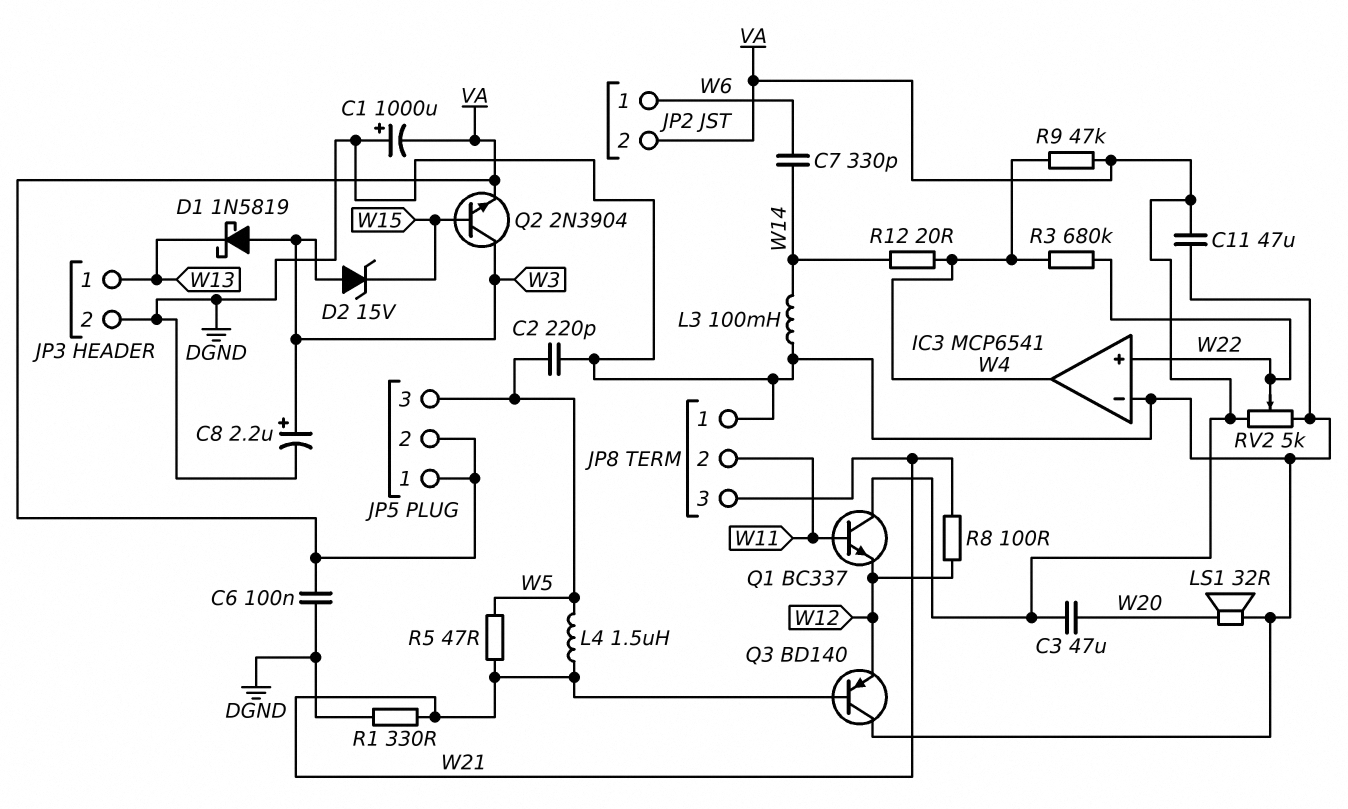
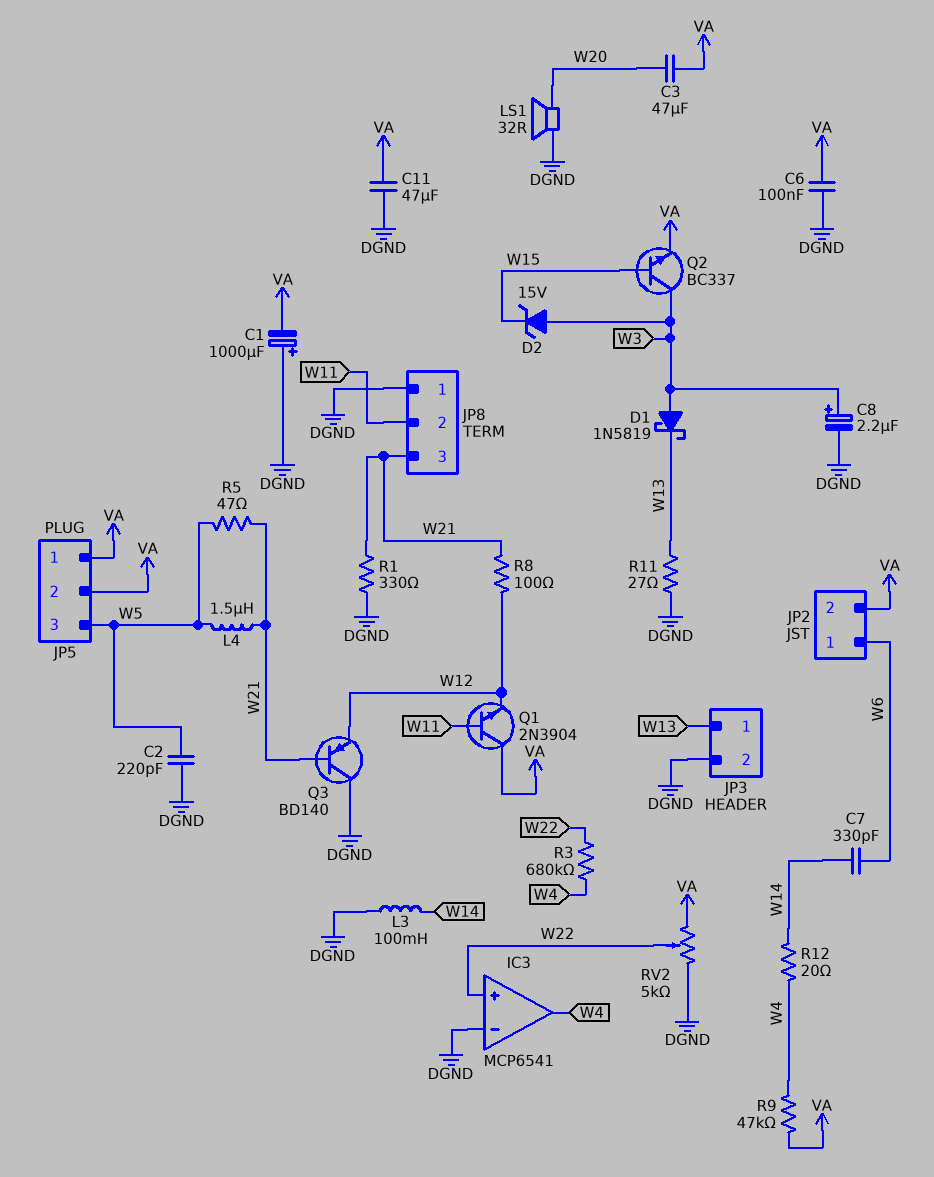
Q1: NPN BC337 (B W11, C VA, E W12) -> NPN 2N3904 (B W11, C VA, E W12)
Q2: NPN 2N3904 (B W15, C W3, E VA) -> NPN BC337 (B W15, C W3, E VA)
R11: none -> 27 (DGND, W13)

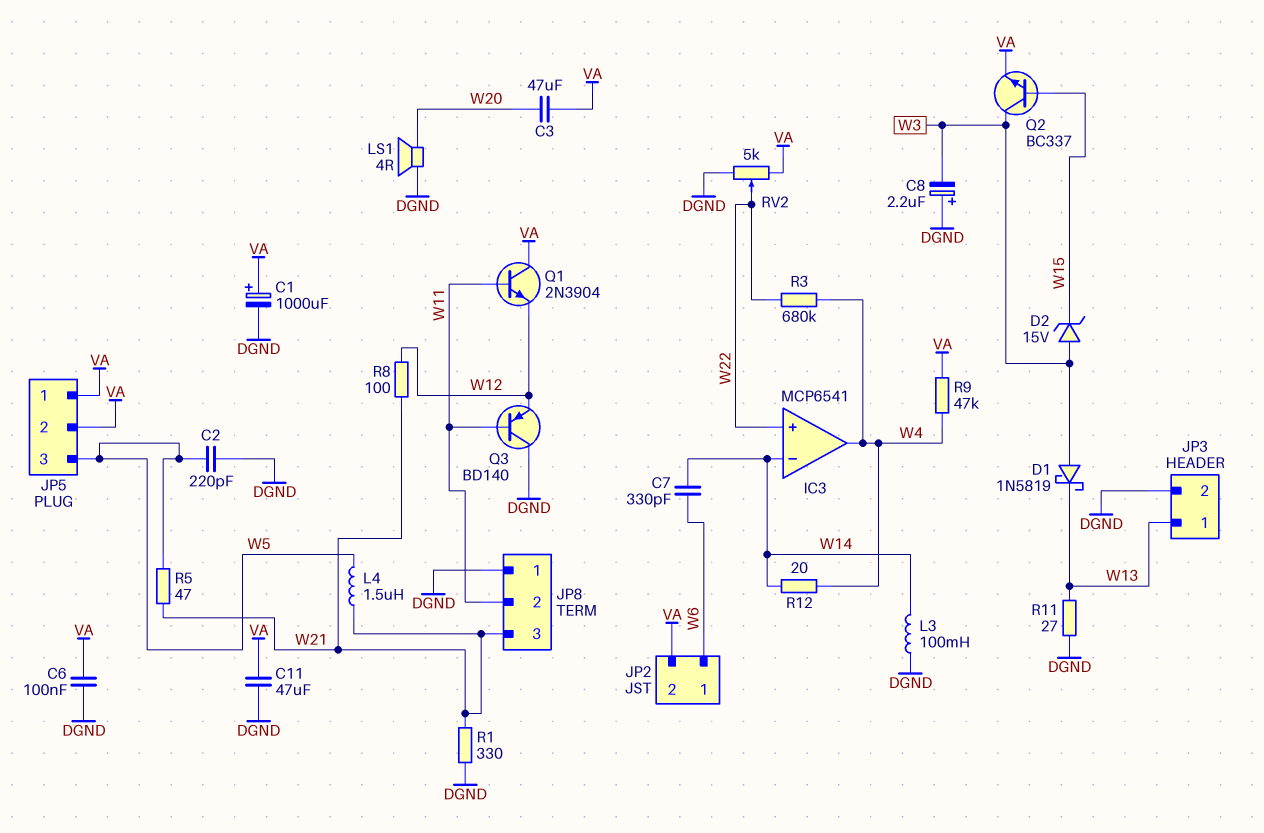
C1: 1000uF (plus DGND, minus VA) -> 1000uF (plus VA, minus DGND)
C8: 2.2uF (plus W3, minus DGND) -> 2.2uF (plus DGND, minus W3)
IC3 pin in-: DGND -> W14
LS1: speaker 32R (DGND, W20) -> speaker 4R (DGND, W20)
Q3: PNP BD140 (B W21, C DGND, E W12) -> PNP BD140 (B W11, C DGND, E W12)

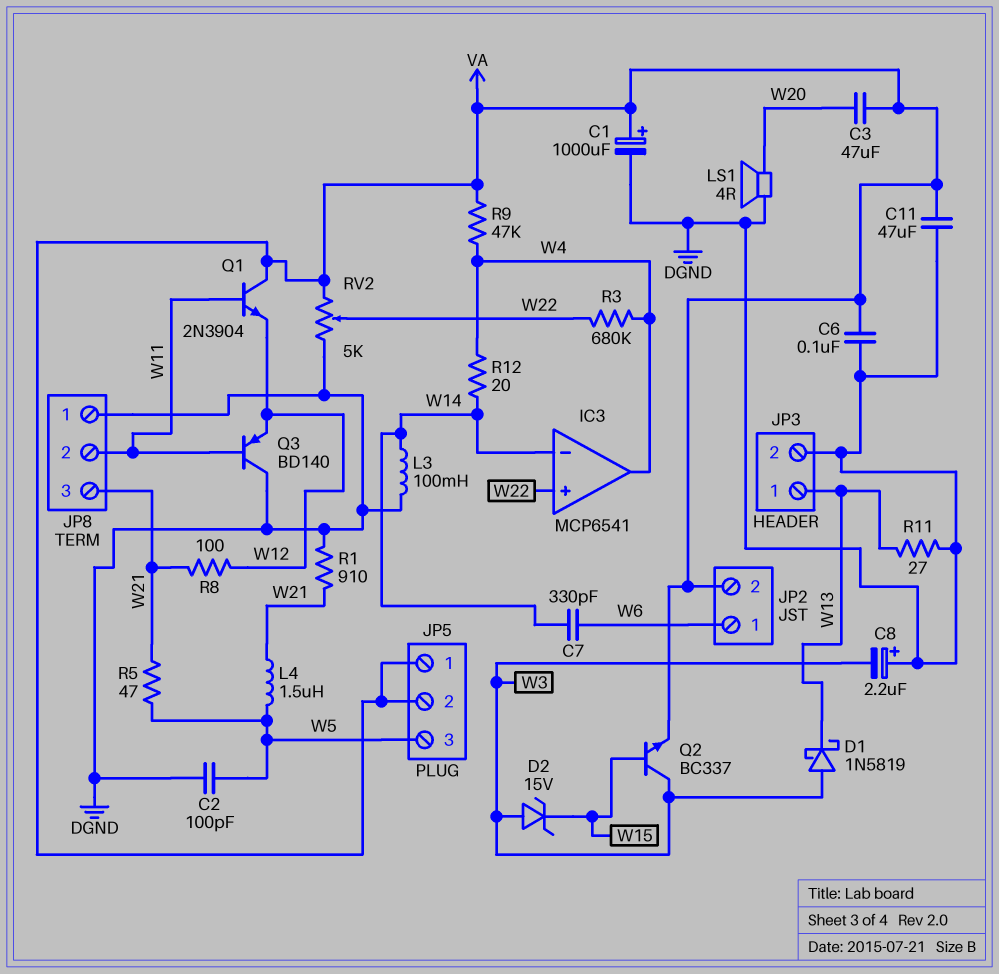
C2: 220pF (DGND, W5) -> 100pF (DGND, W5)
R1: 330 (DGND, W21) -> 910 (DGND, W21)

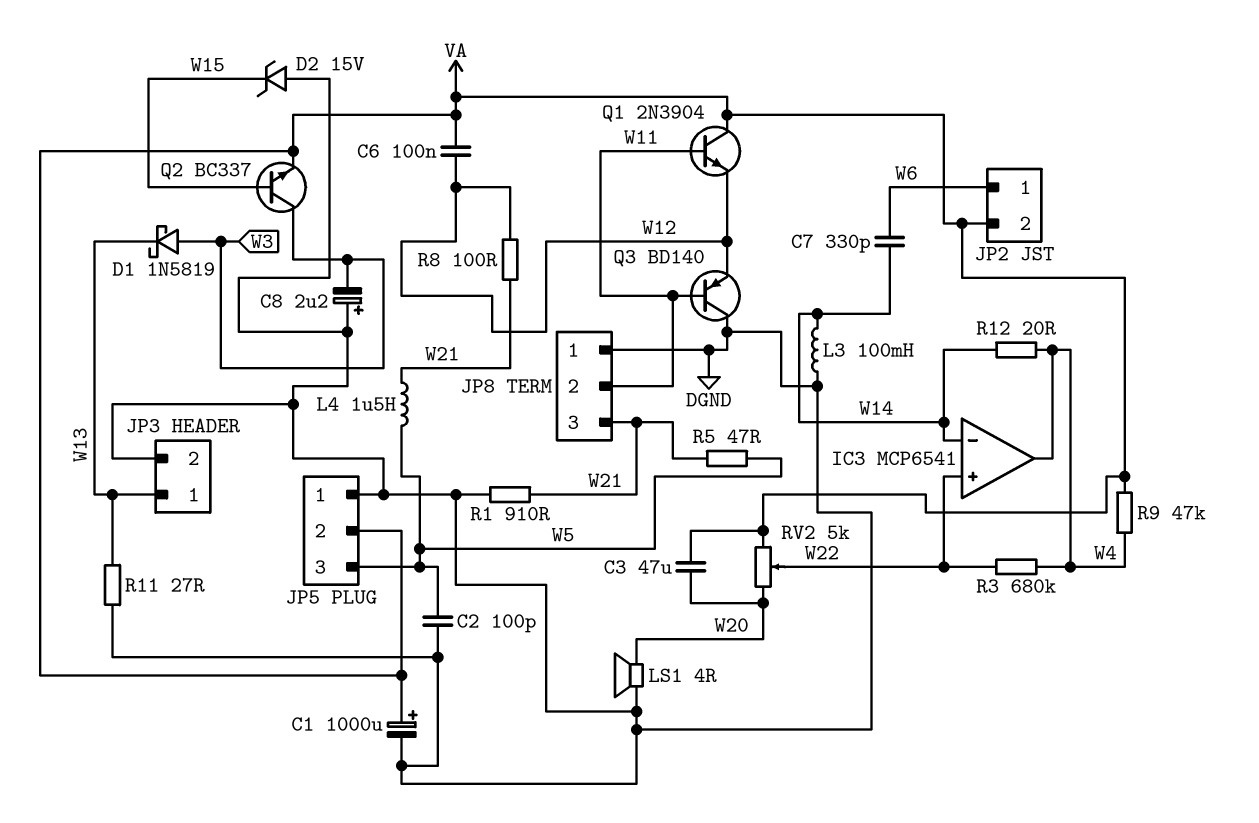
C6: 100nF (DGND, VA) -> 100nF (VA, W12)
C11: 47uF (DGND, VA) -> none
D2: zener 15V (A W3, K W15) -> zener 15V (A DGND, K W15)
JP5 pin 1: VA -> DGND
RV2: 5k (DGND, VA, wiper W22) -> 5k (VA, W20, wiper W22)

